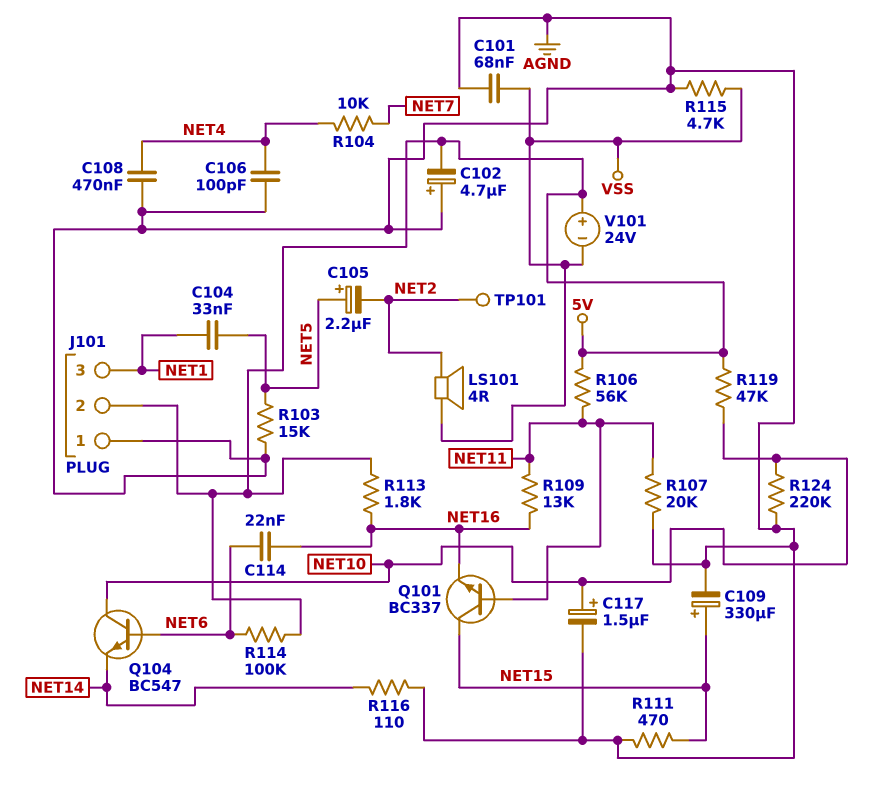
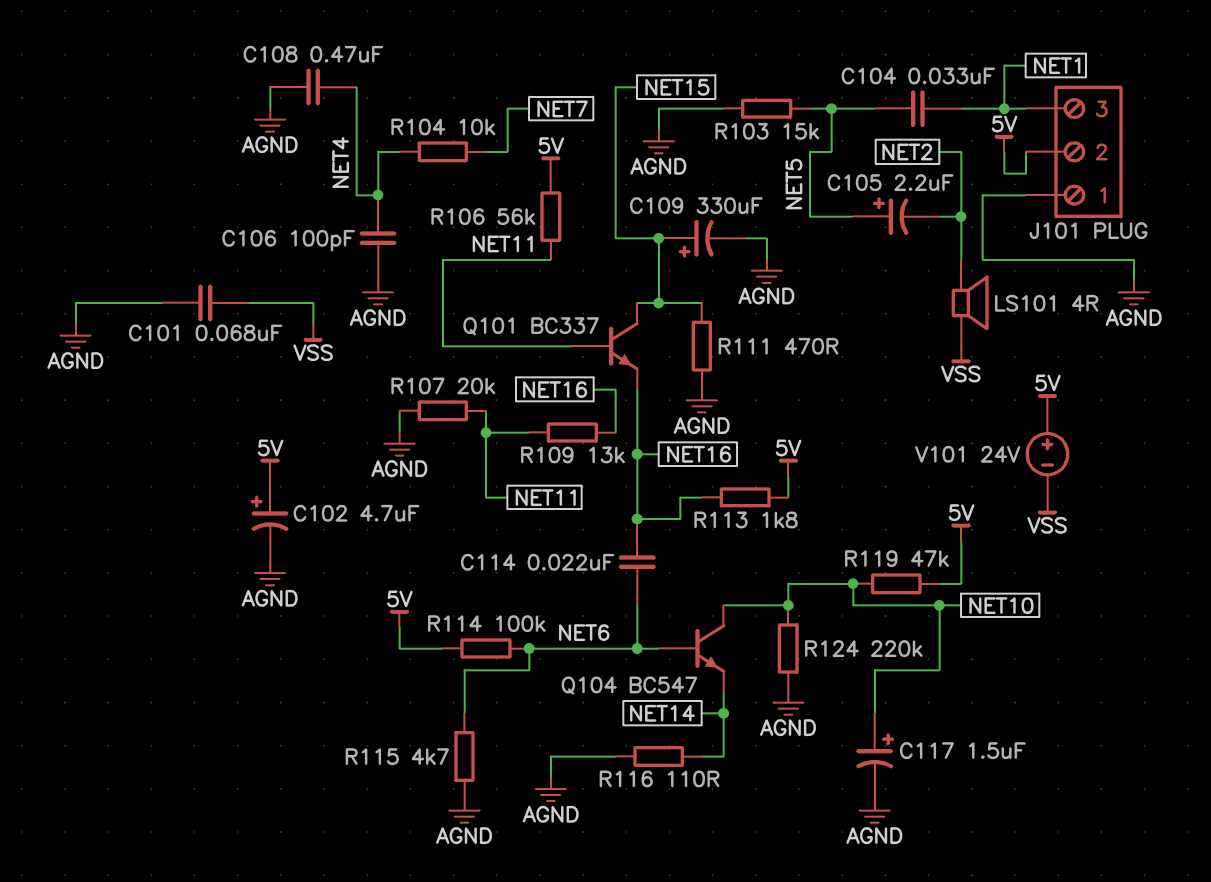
C102: 4.7uF (plus AGND, minus 5V) -> 4.7uF (plus 5V, minus AGND)
R115: 4.7k (AGND, VSS) -> 4.7k (AGND, NET6)
TP101: test point (NET2) -> none

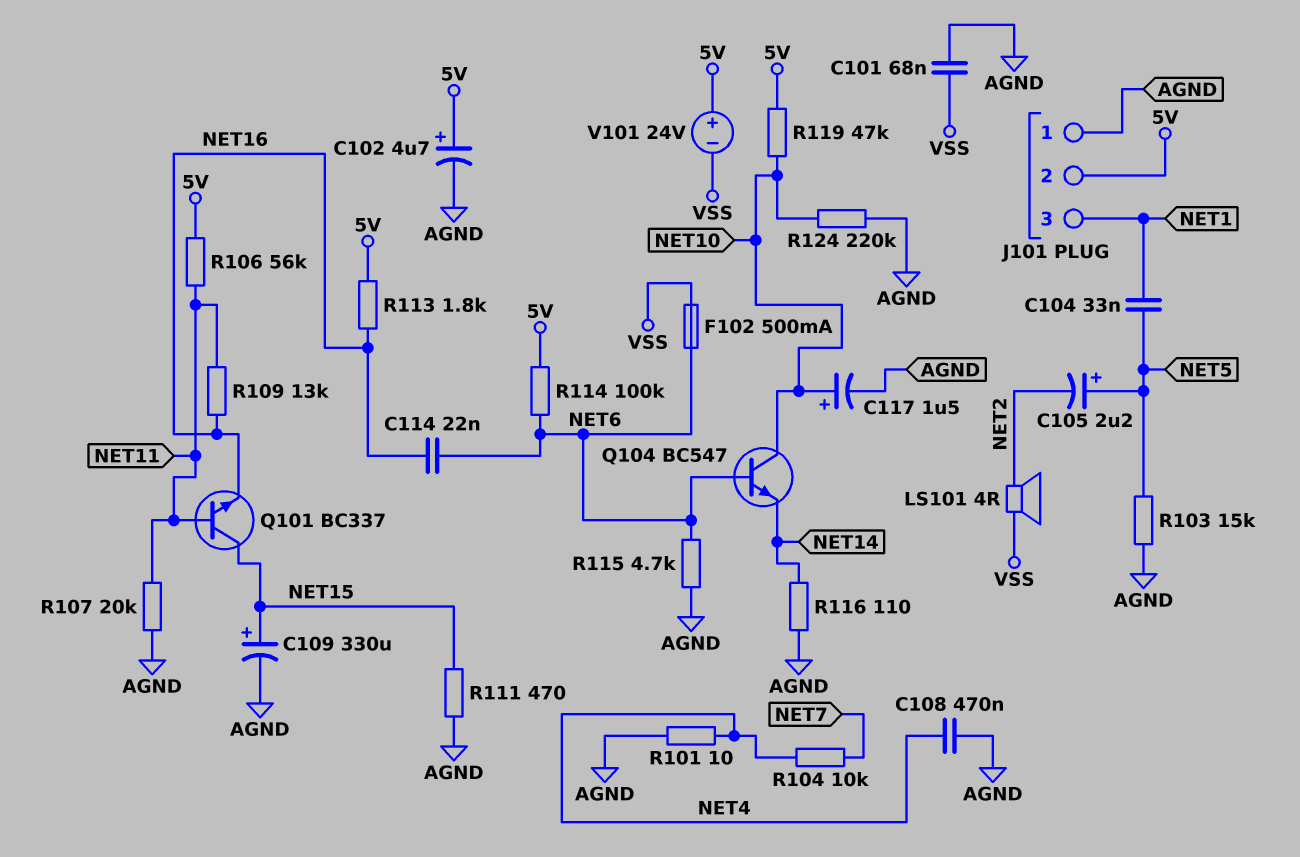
C106: 100pF (AGND, NET4) -> none
F102: none -> 500mA (NET6, VSS)
R101: none -> 10 (AGND, NET4)

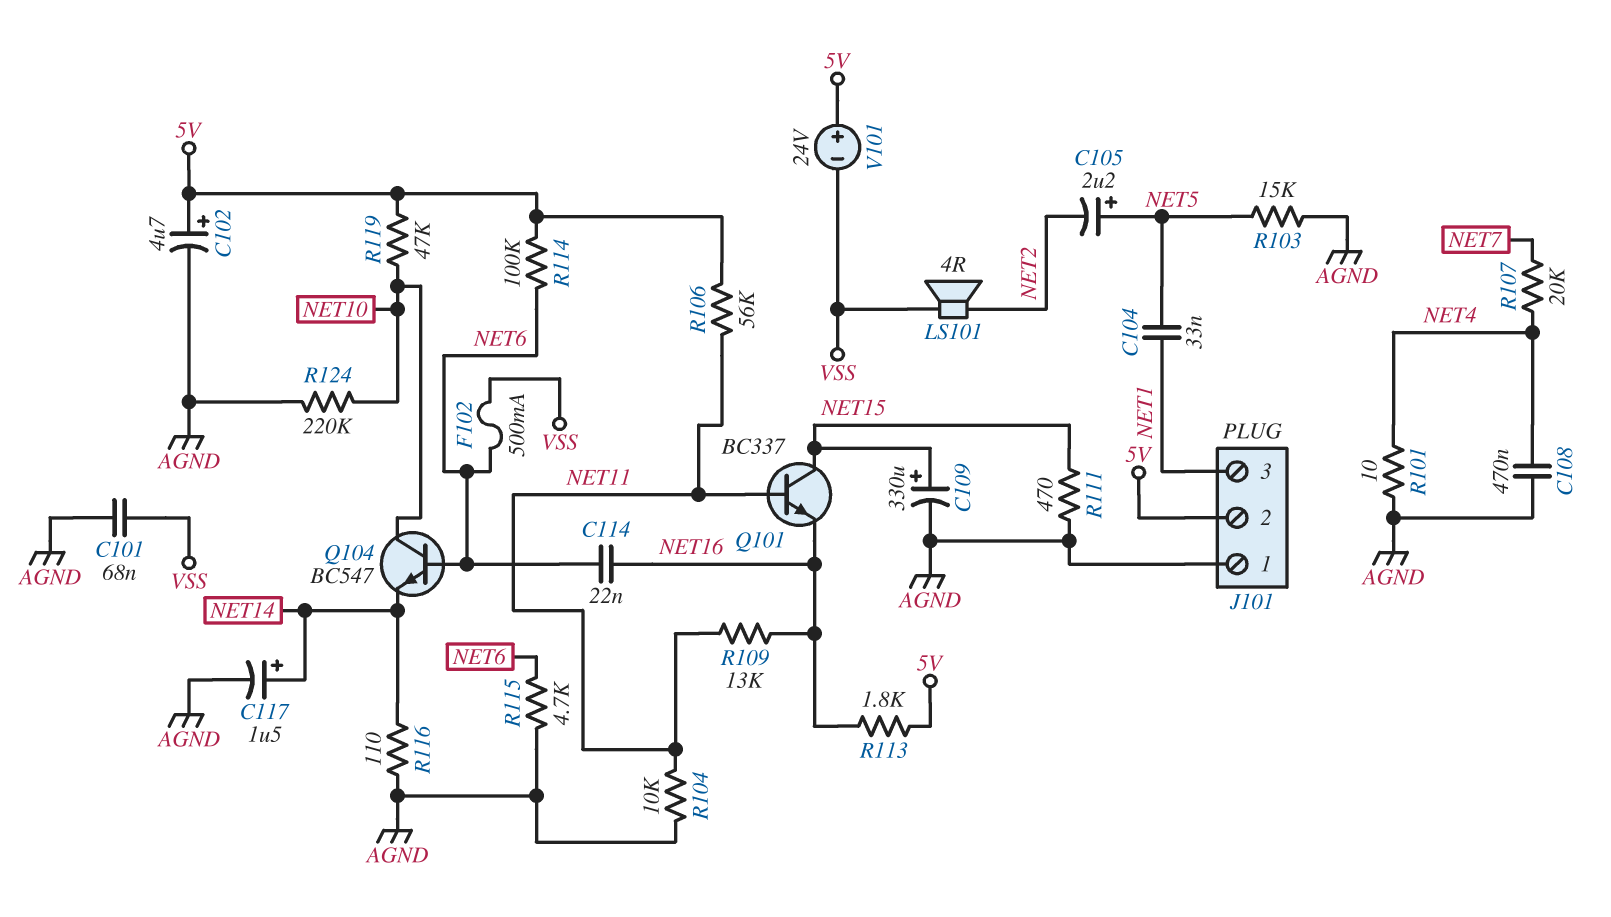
C117: 1.5uF (plus NET10, minus AGND) -> 1.5uF (plus NET14, minus AGND)
R104: 10k (NET4, NET7) -> 10k (AGND, NET11)
R107: 20k (AGND, NET11) -> 20k (NET4, NET7)

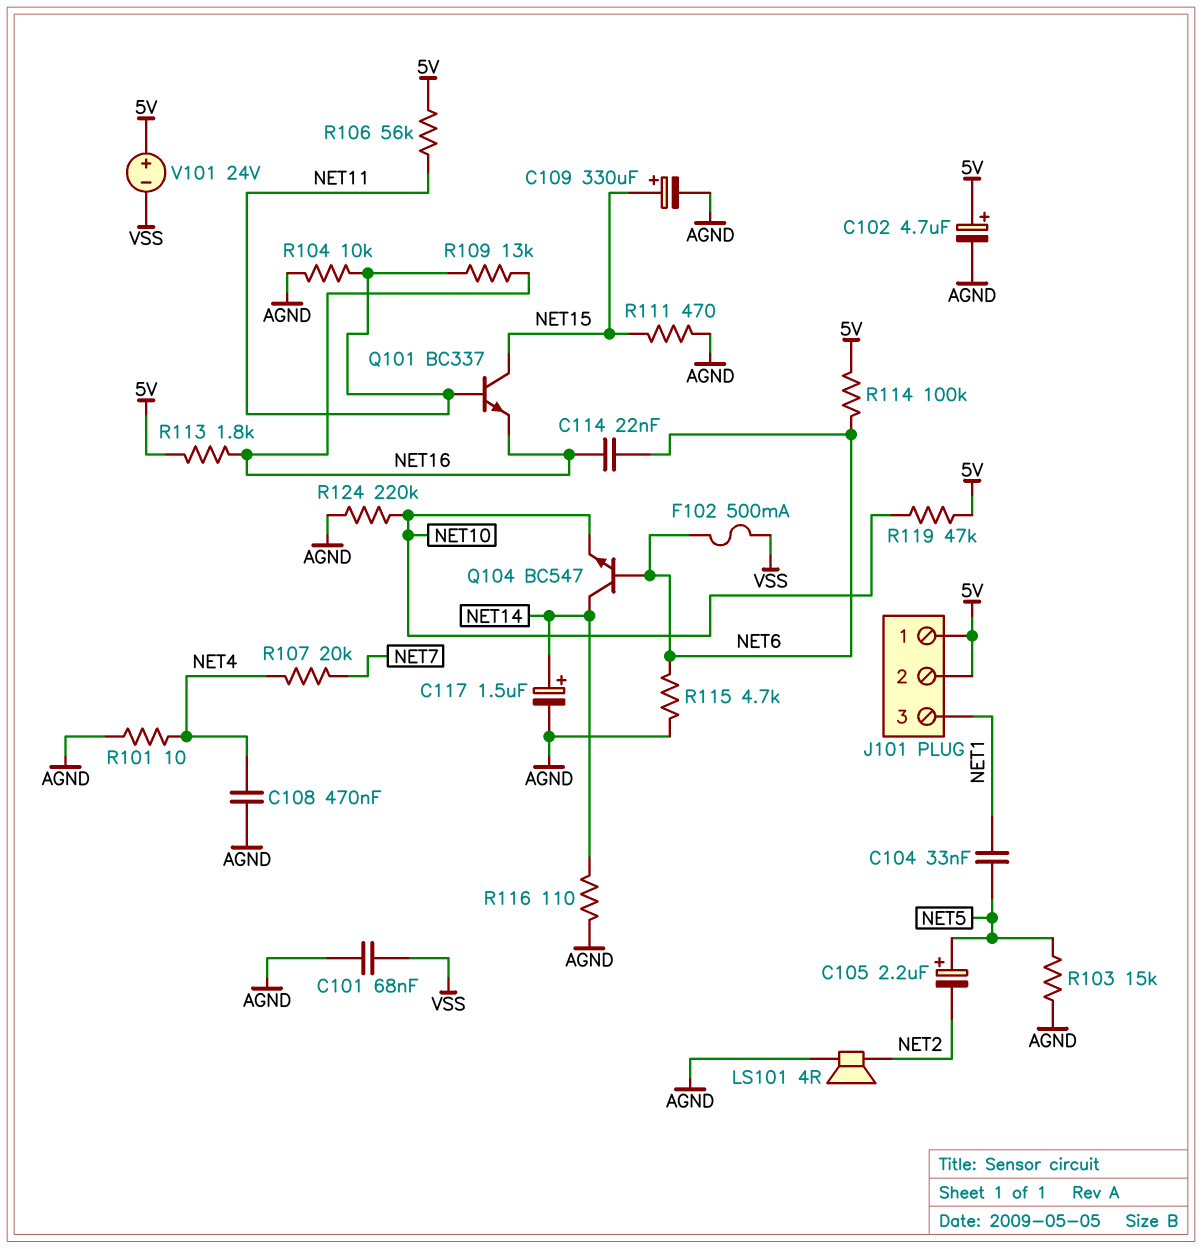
J101 pin 1: AGND -> 5V
LS101: speaker 4R (NET2, VSS) -> speaker 4R (AGND, NET2)
Q104: NPN BC547 (B NET6, C NET10, E NET14) -> NPN BC547 (B NET6, C NET14, E NET10)

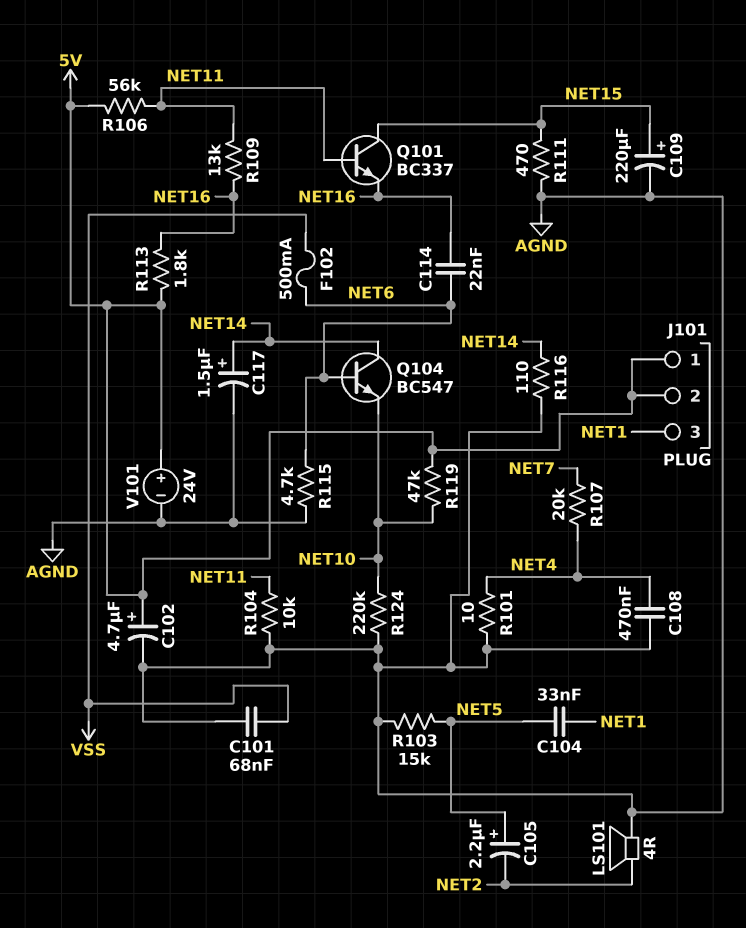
C109: 330uF (plus NET15, minus AGND) -> 220uF (plus NET15, minus AGND)
R114: 100k (5V, NET6) -> none
V101: 24V (plus 5V, minus VSS) -> 24V (plus 5V, minus AGND)

